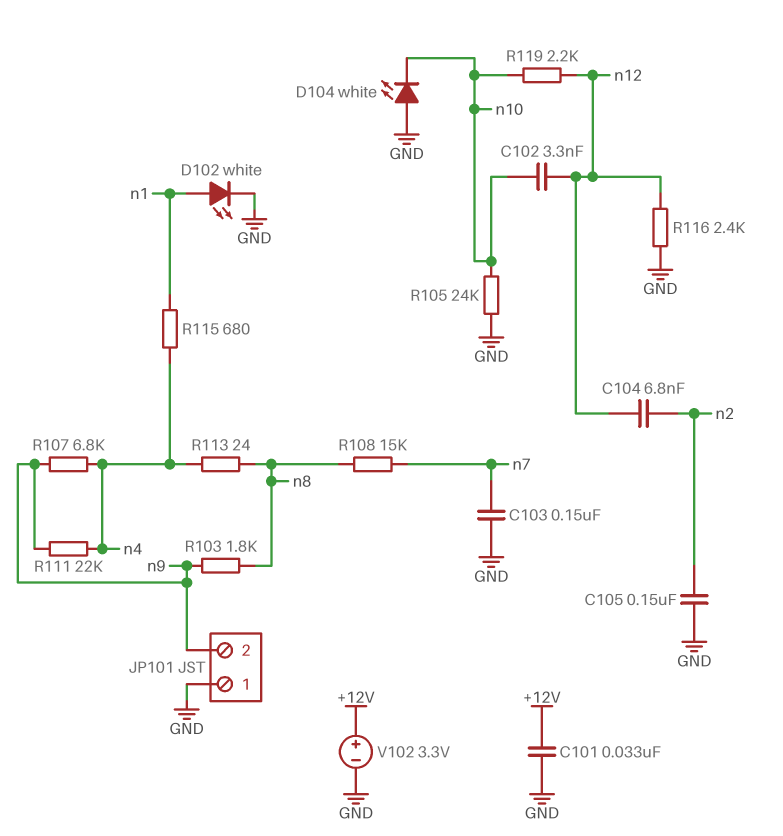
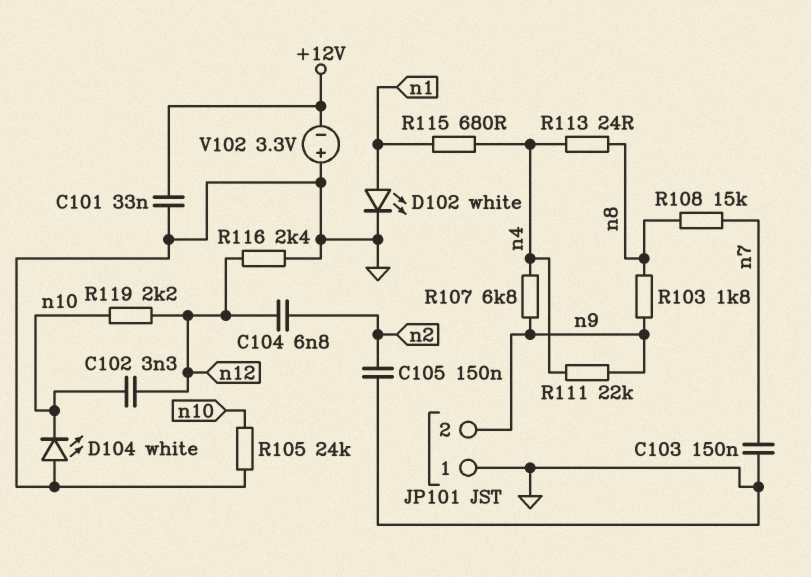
V102: 3.3V (plus +12V, minus GND) -> 3.3V (plus GND, minus +12V)

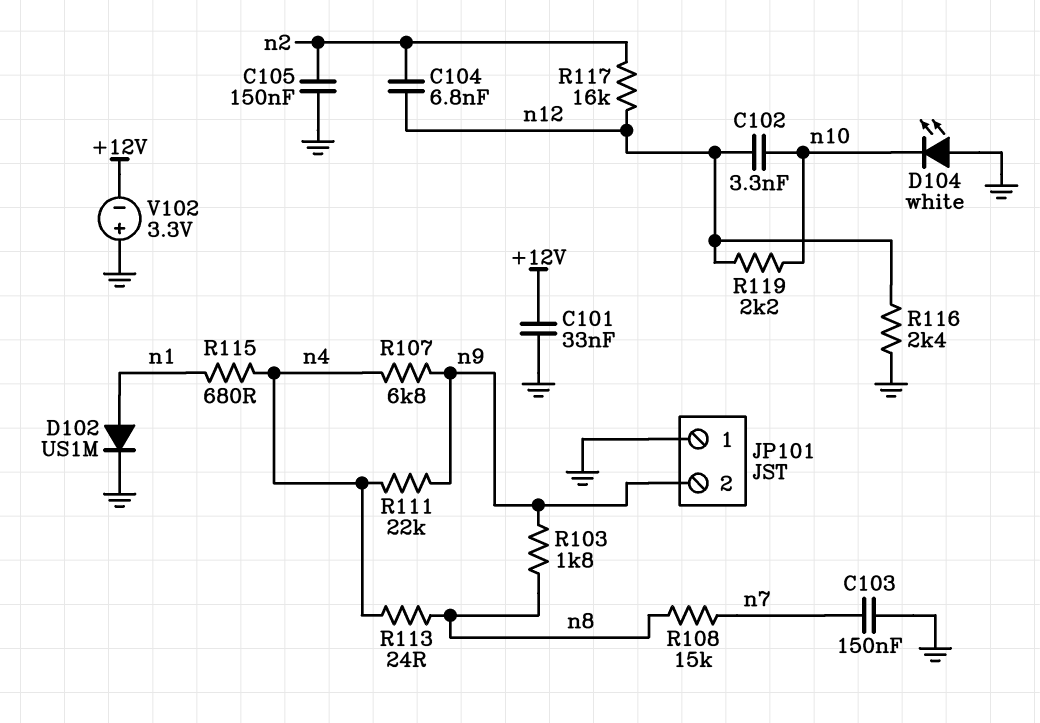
D102: LED white (A n1, K GND) -> diode US1M (A n1, K GND)
R105: 24k (GND, n10) -> none
R117: none -> 16k (n2, n12)

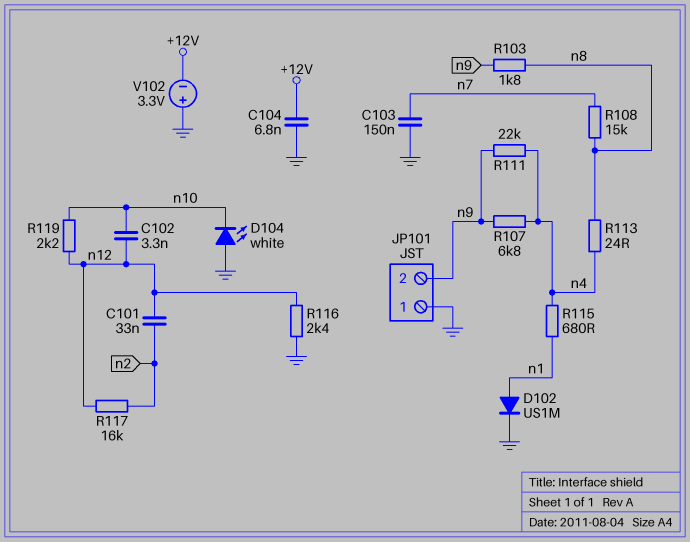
C101: 33nF (+12V, GND) -> 33nF (n2, n12)
C104: 6.8nF (n2, n12) -> 6.8nF (+12V, GND)
C105: 150nF (GND, n2) -> none

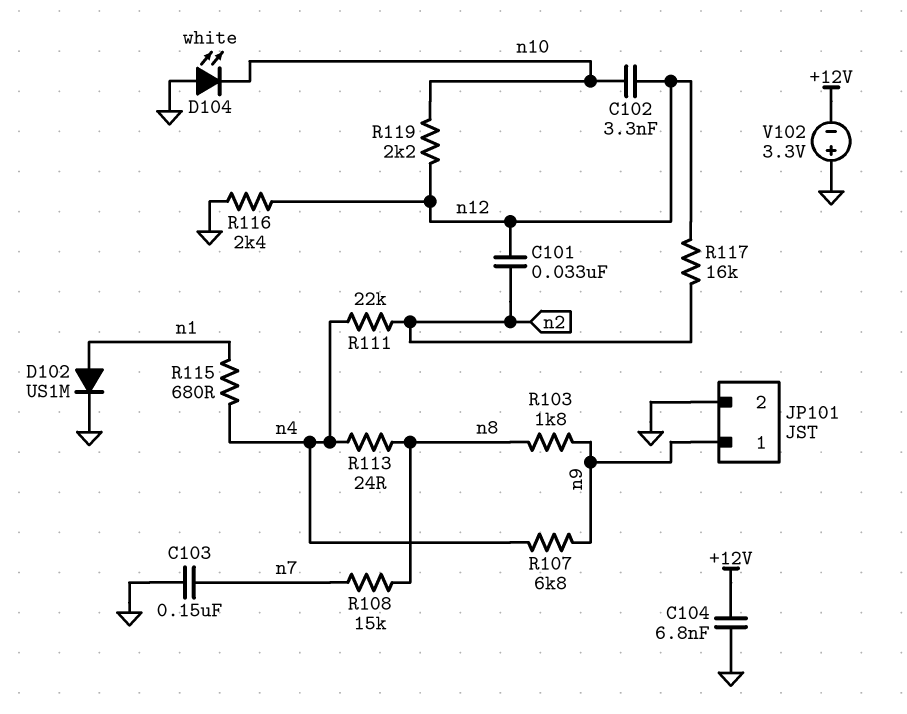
JP101 pin 1: GND -> n9
JP101 pin 2: n9 -> GND
R111: 22k (n4, n9) -> 22k (n2, n4)

